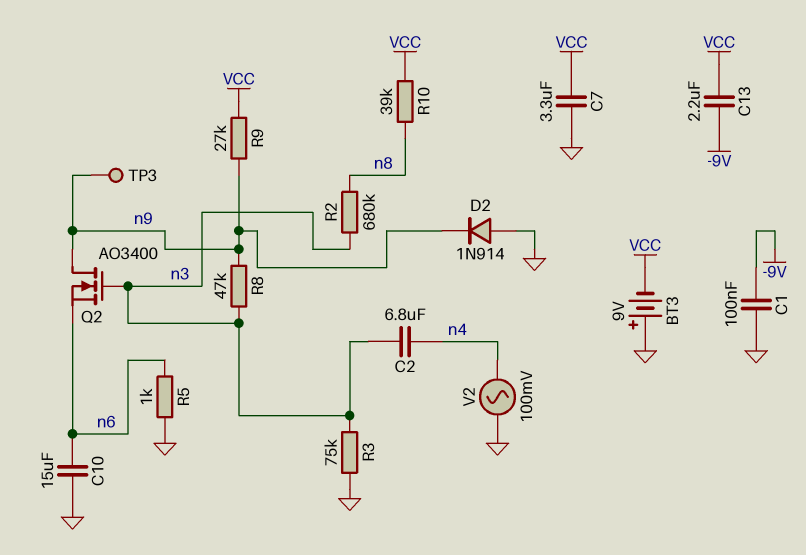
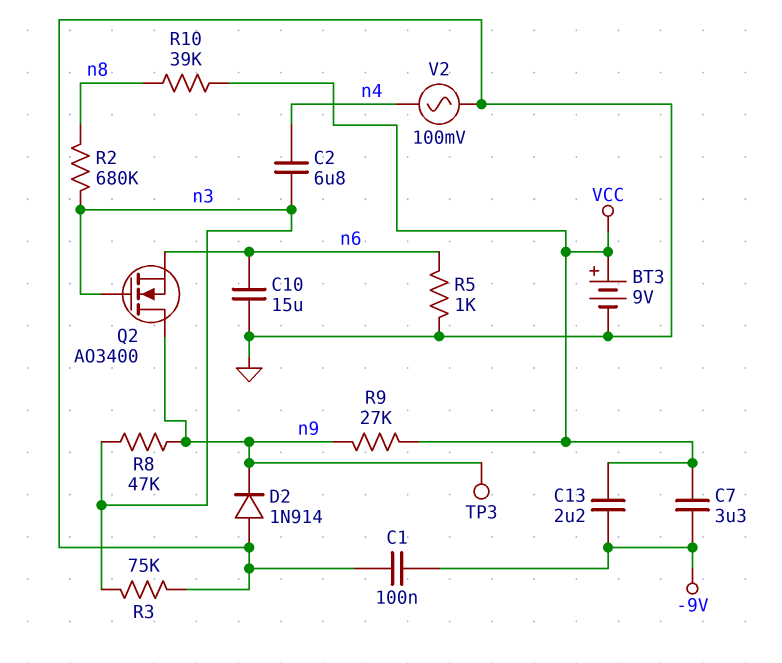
BT3: 9V (plus GND, minus VCC) -> 9V (plus VCC, minus GND)
C7: 3.3uF (GND, VCC) -> 3.3uF (-9V, VCC)

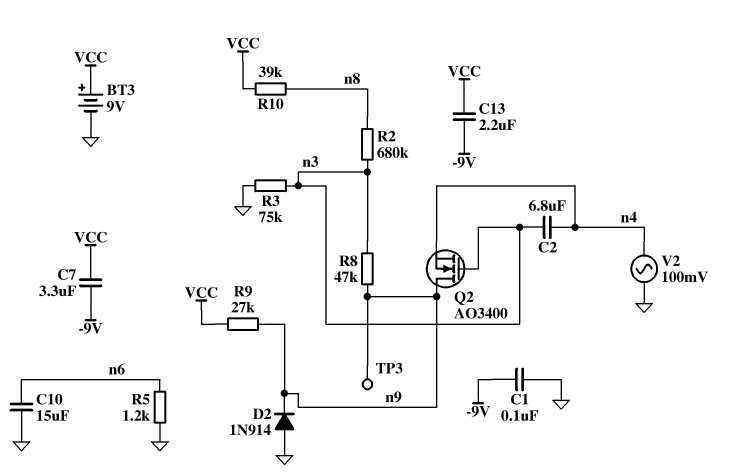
Q2: NMOS AO3400 (G n3, D n9, S n6) -> NMOS AO3400 (G n3, D n9, S n4)
R5: 1k (GND, n6) -> 1.2k (GND, n6)

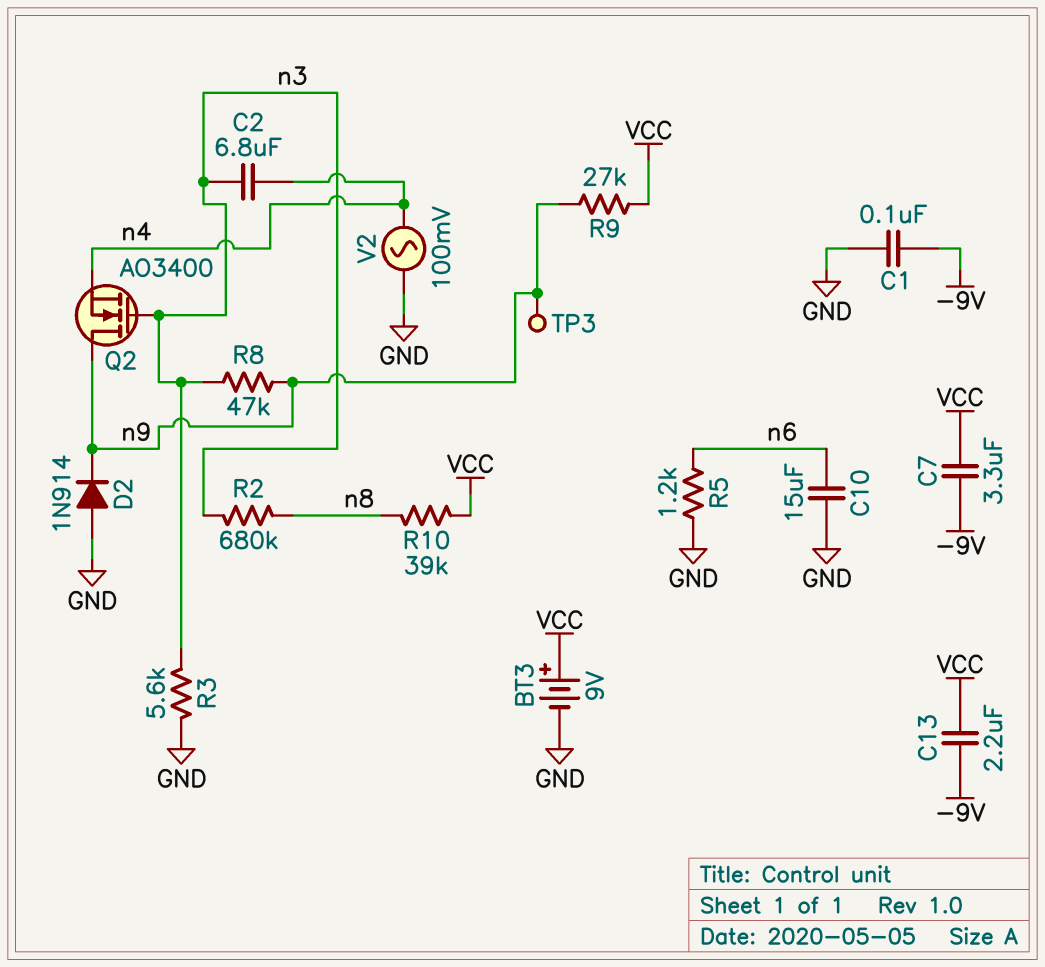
R3: 75k (GND, n3) -> 5.6k (GND, n3)

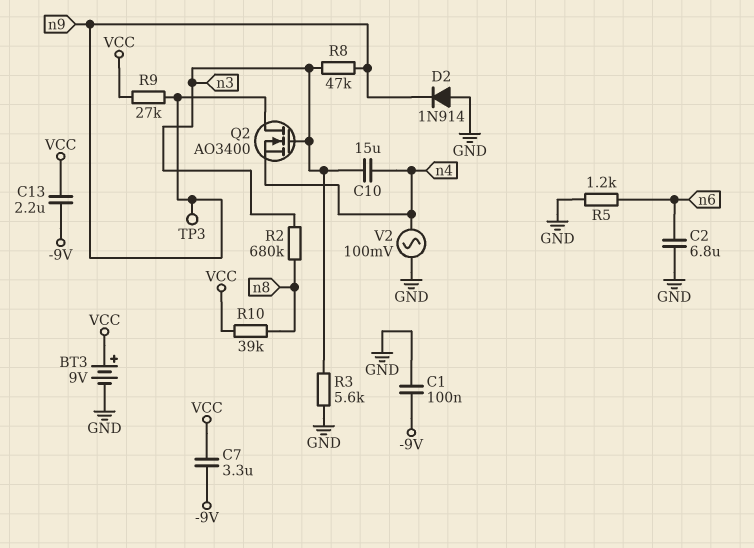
C2: 6.8uF (n3, n4) -> 6.8uF (GND, n6)
C10: 15uF (GND, n6) -> 15uF (n3, n4)

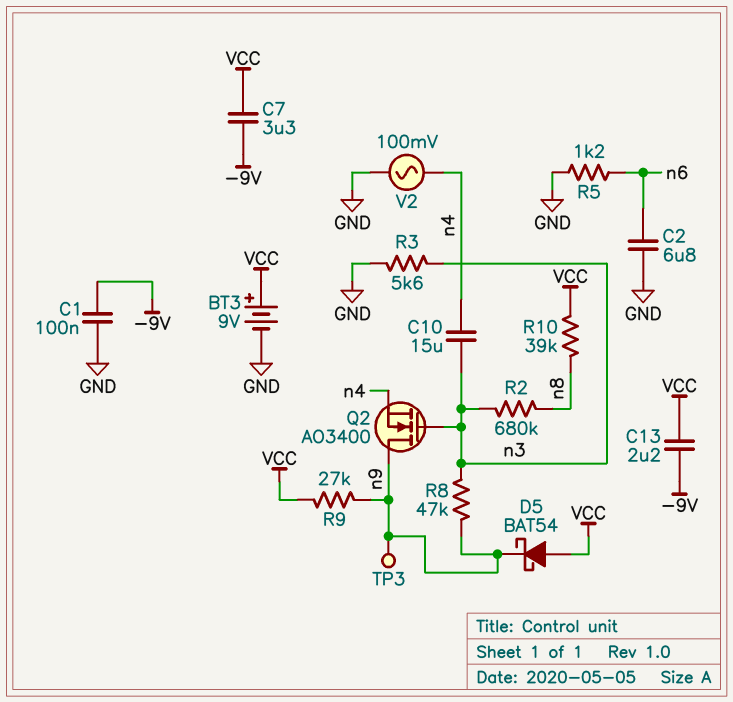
D2: diode 1N914 (A GND, K n9) -> none
D5: none -> schottky BAT54 (A VCC, K n9)

